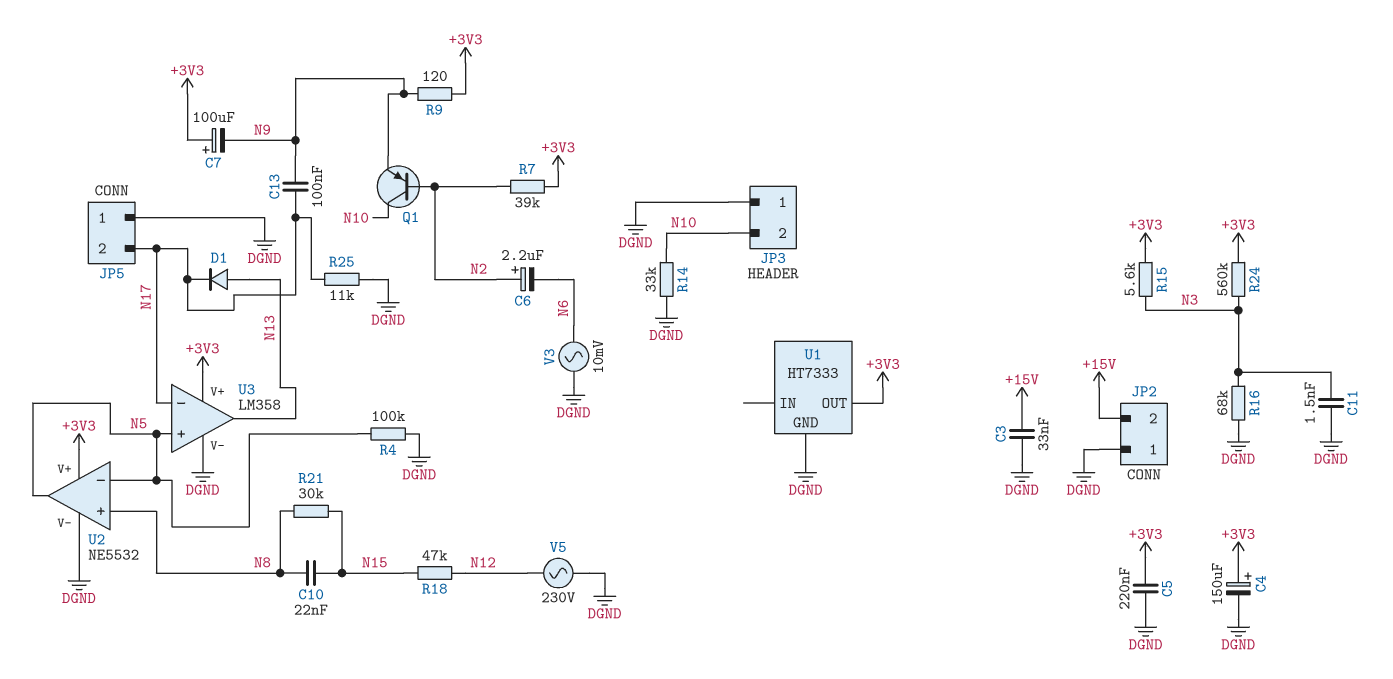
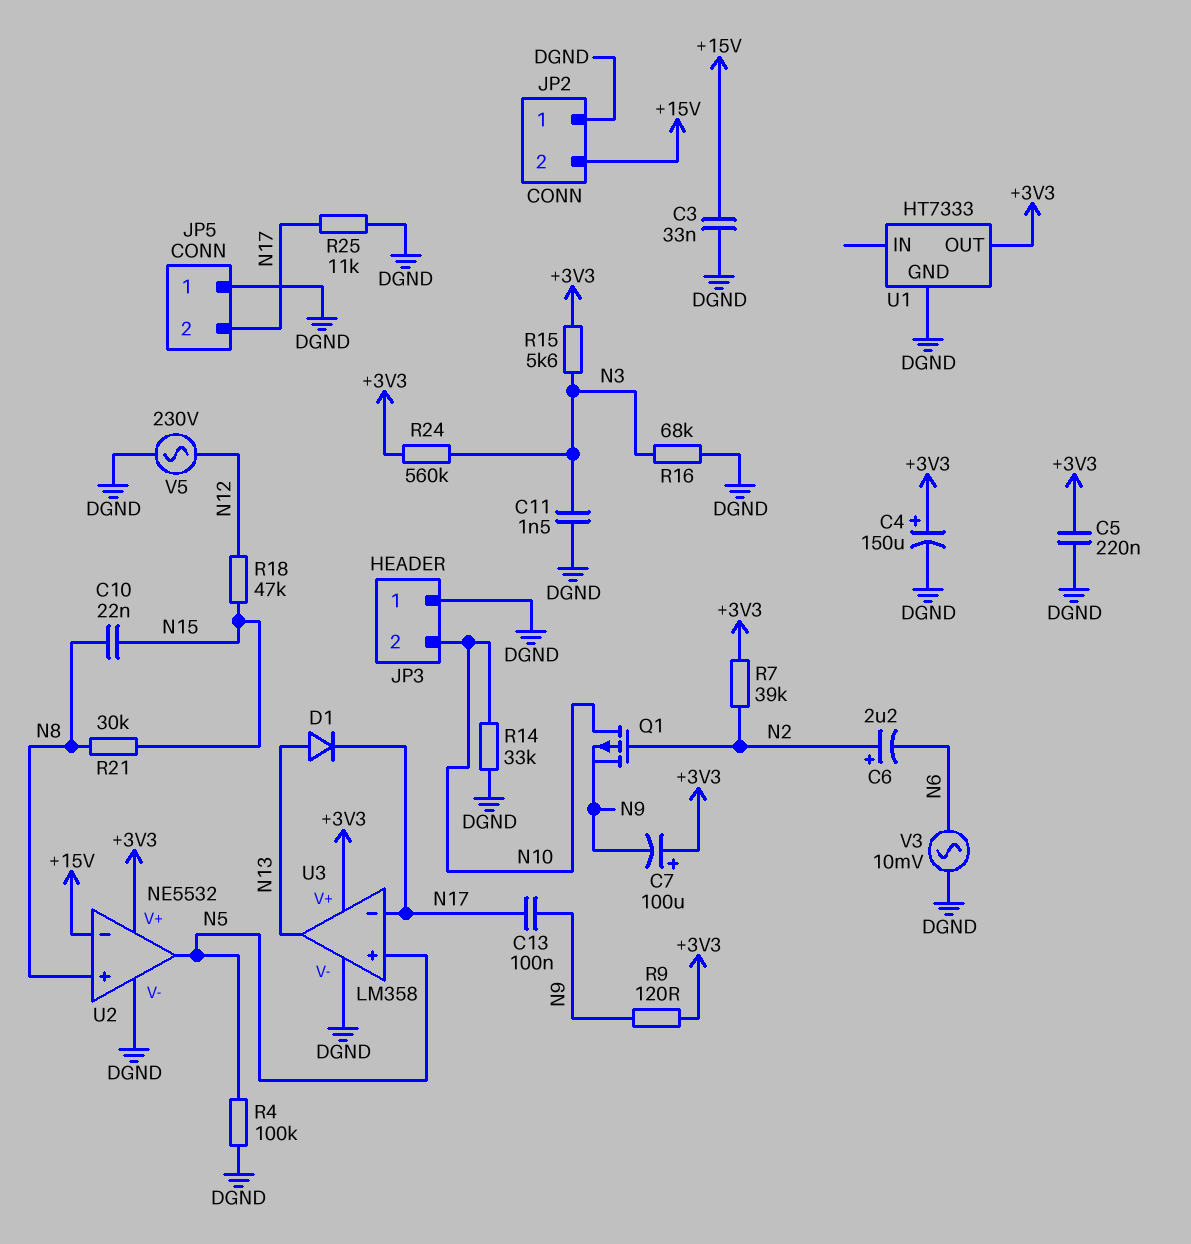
Q1: PNP (B N2, C N10, E N9) -> PMOS (G N2, D N10, S N9)
U2 pin in-: N5 -> +15V

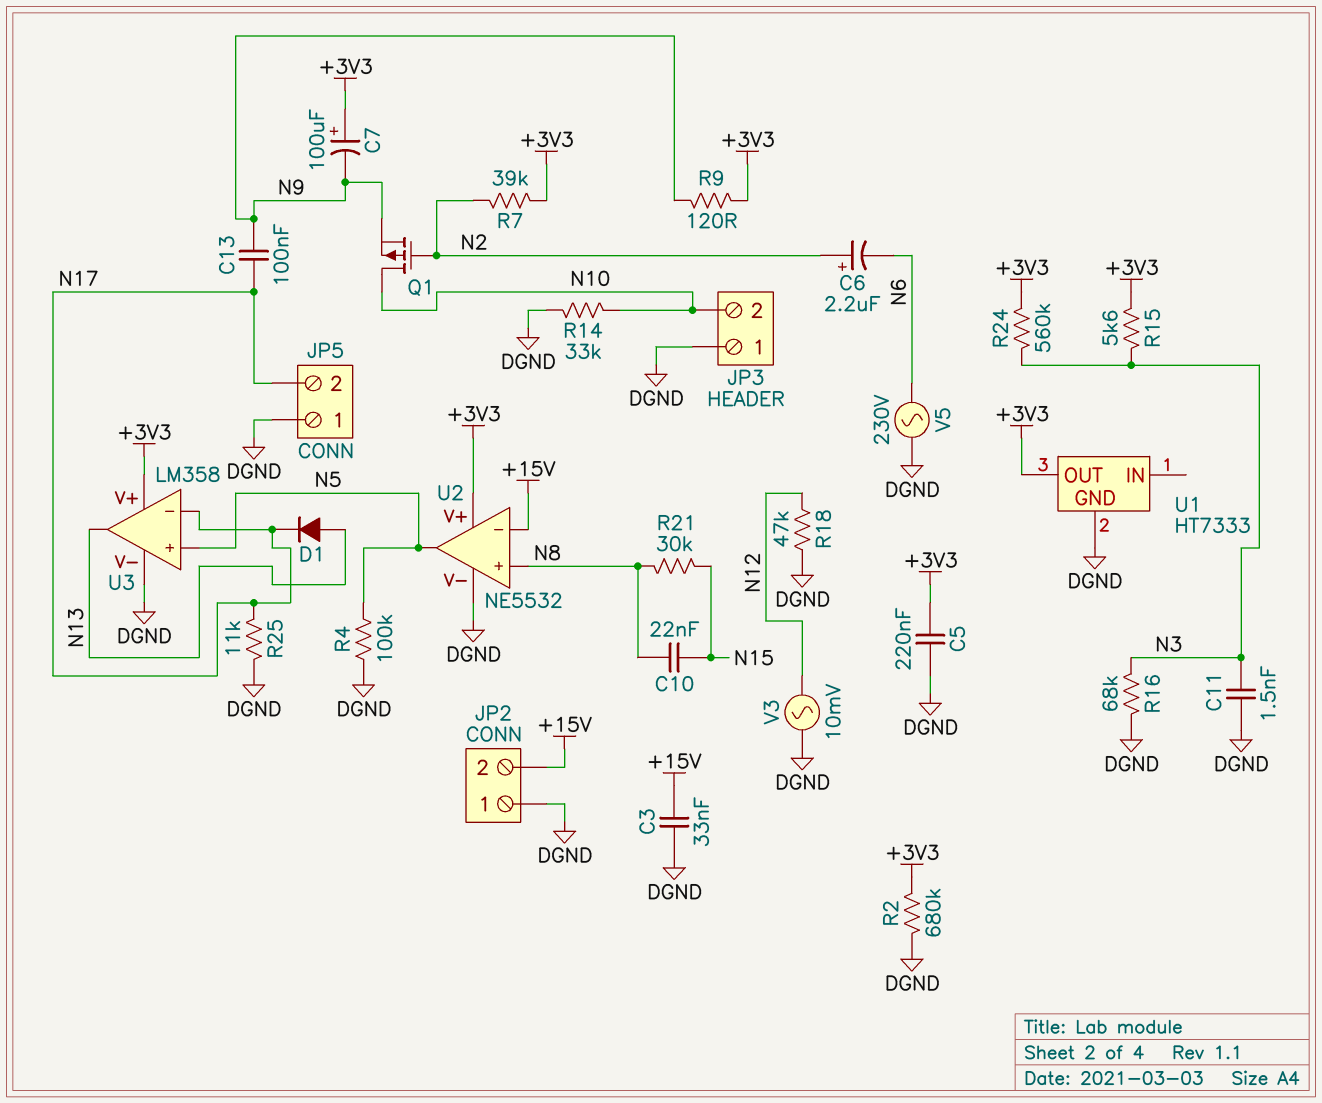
C4: 150uF (plus +3V3, minus DGND) -> none
R2: none -> 680k (+3V3, DGND)
R18: 47k (N12, N15) -> 47k (DGND, N12)
V3: AC 10mV (DGND, N6) -> AC 10mV (DGND, N12)
V5: AC 230V (DGND, N12) -> AC 230V (DGND, N6)

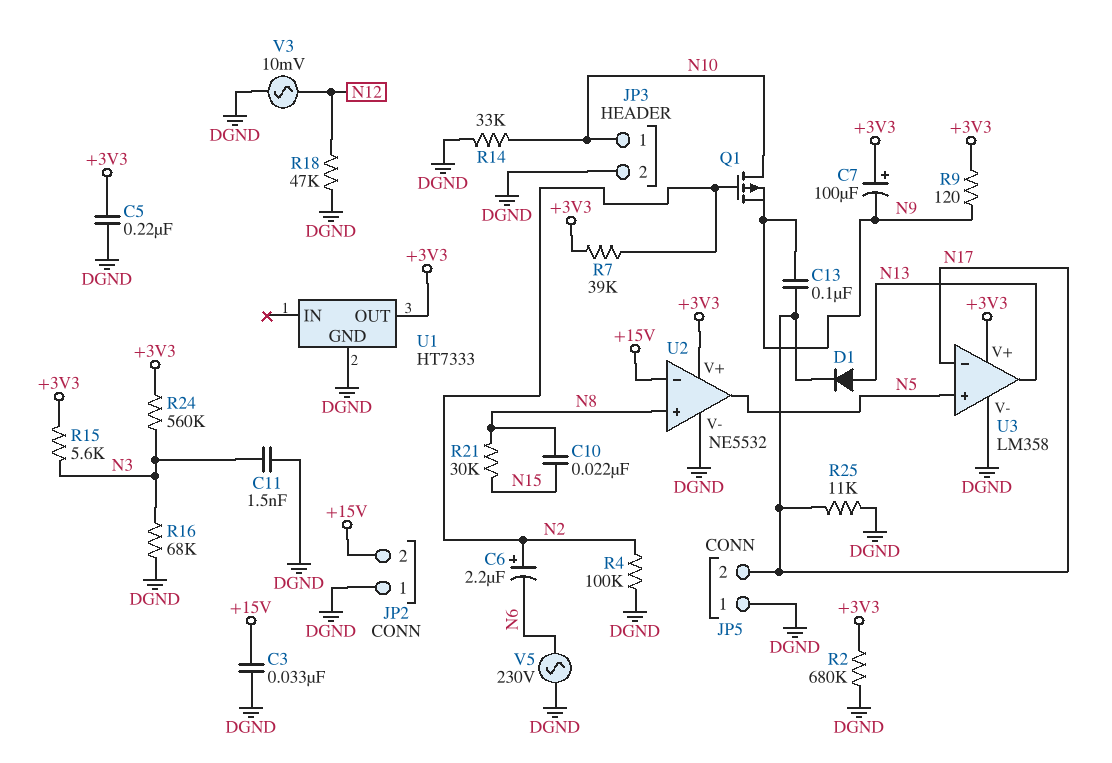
JP3 pin 1: DGND -> N10
JP3 pin 2: N10 -> DGND
R4: 100k (DGND, N5) -> 100k (DGND, N2)

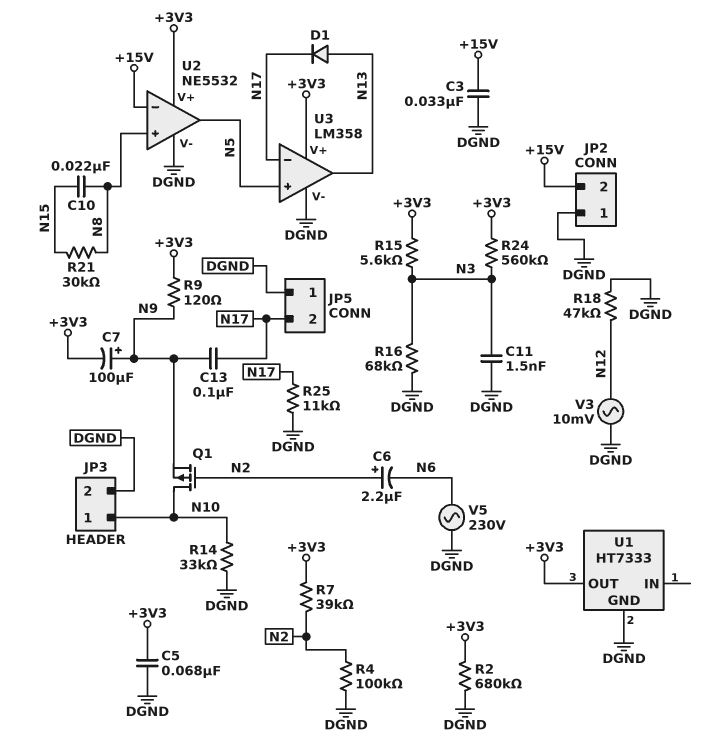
C5: 220nF (+3V3, DGND) -> 68nF (+3V3, DGND)
C7: 100uF (plus +3V3, minus N9) -> 100uF (plus N9, minus +3V3)

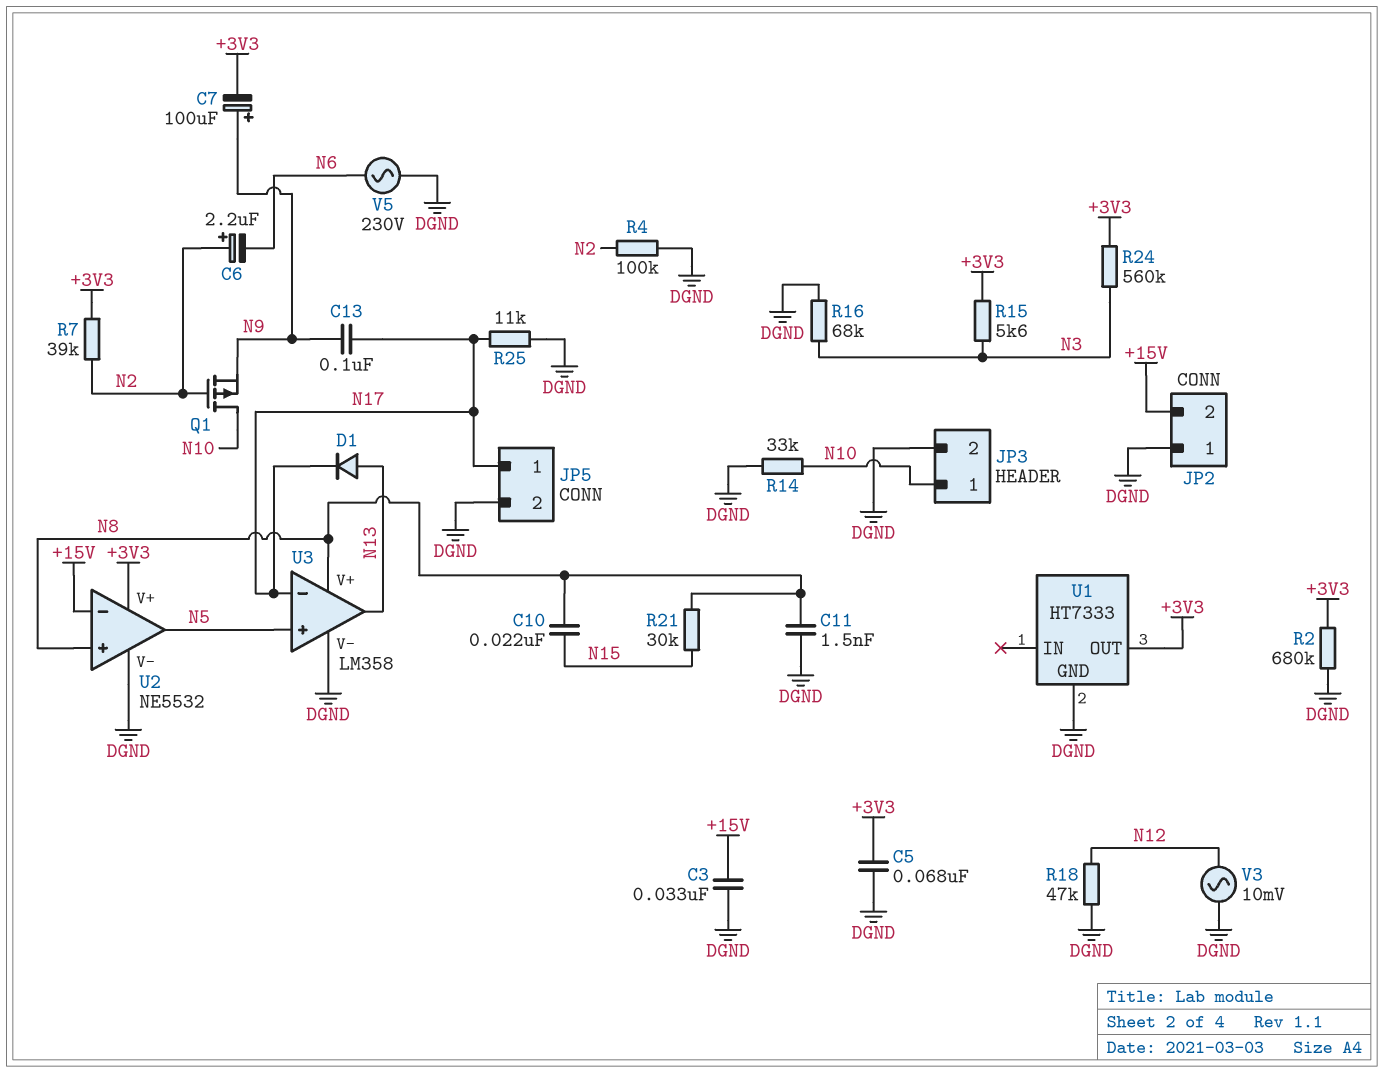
C11: 1.5nF (DGND, N3) -> 1.5nF (DGND, N8)
JP5 pin 1: DGND -> N17
JP5 pin 2: N17 -> DGND
R9: 120 (+3V3, N9) -> none
U3 pin V+: +3V3 -> N8

